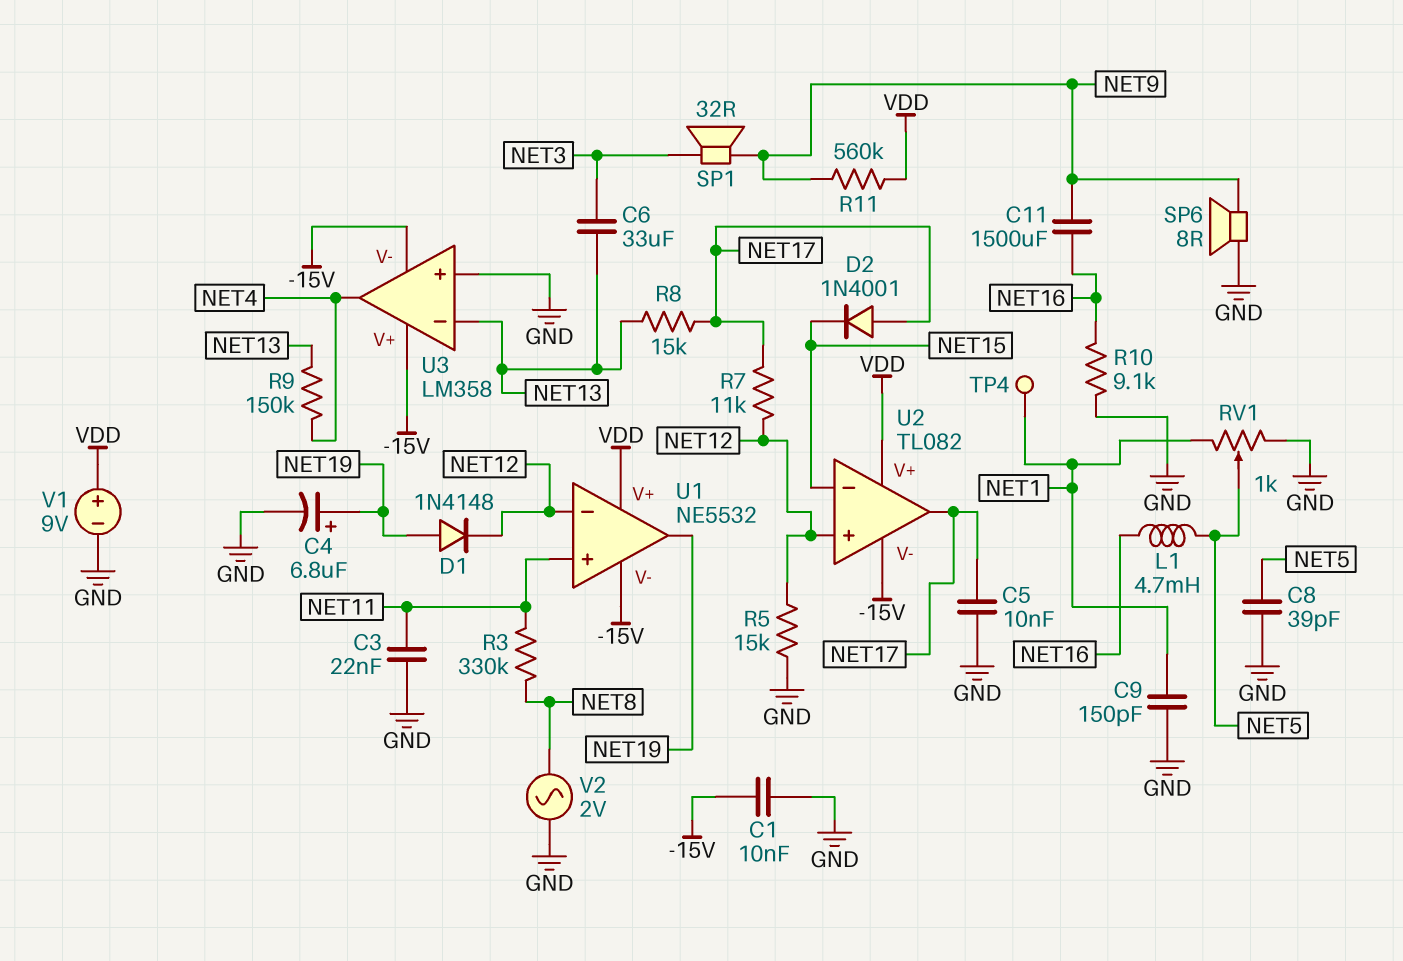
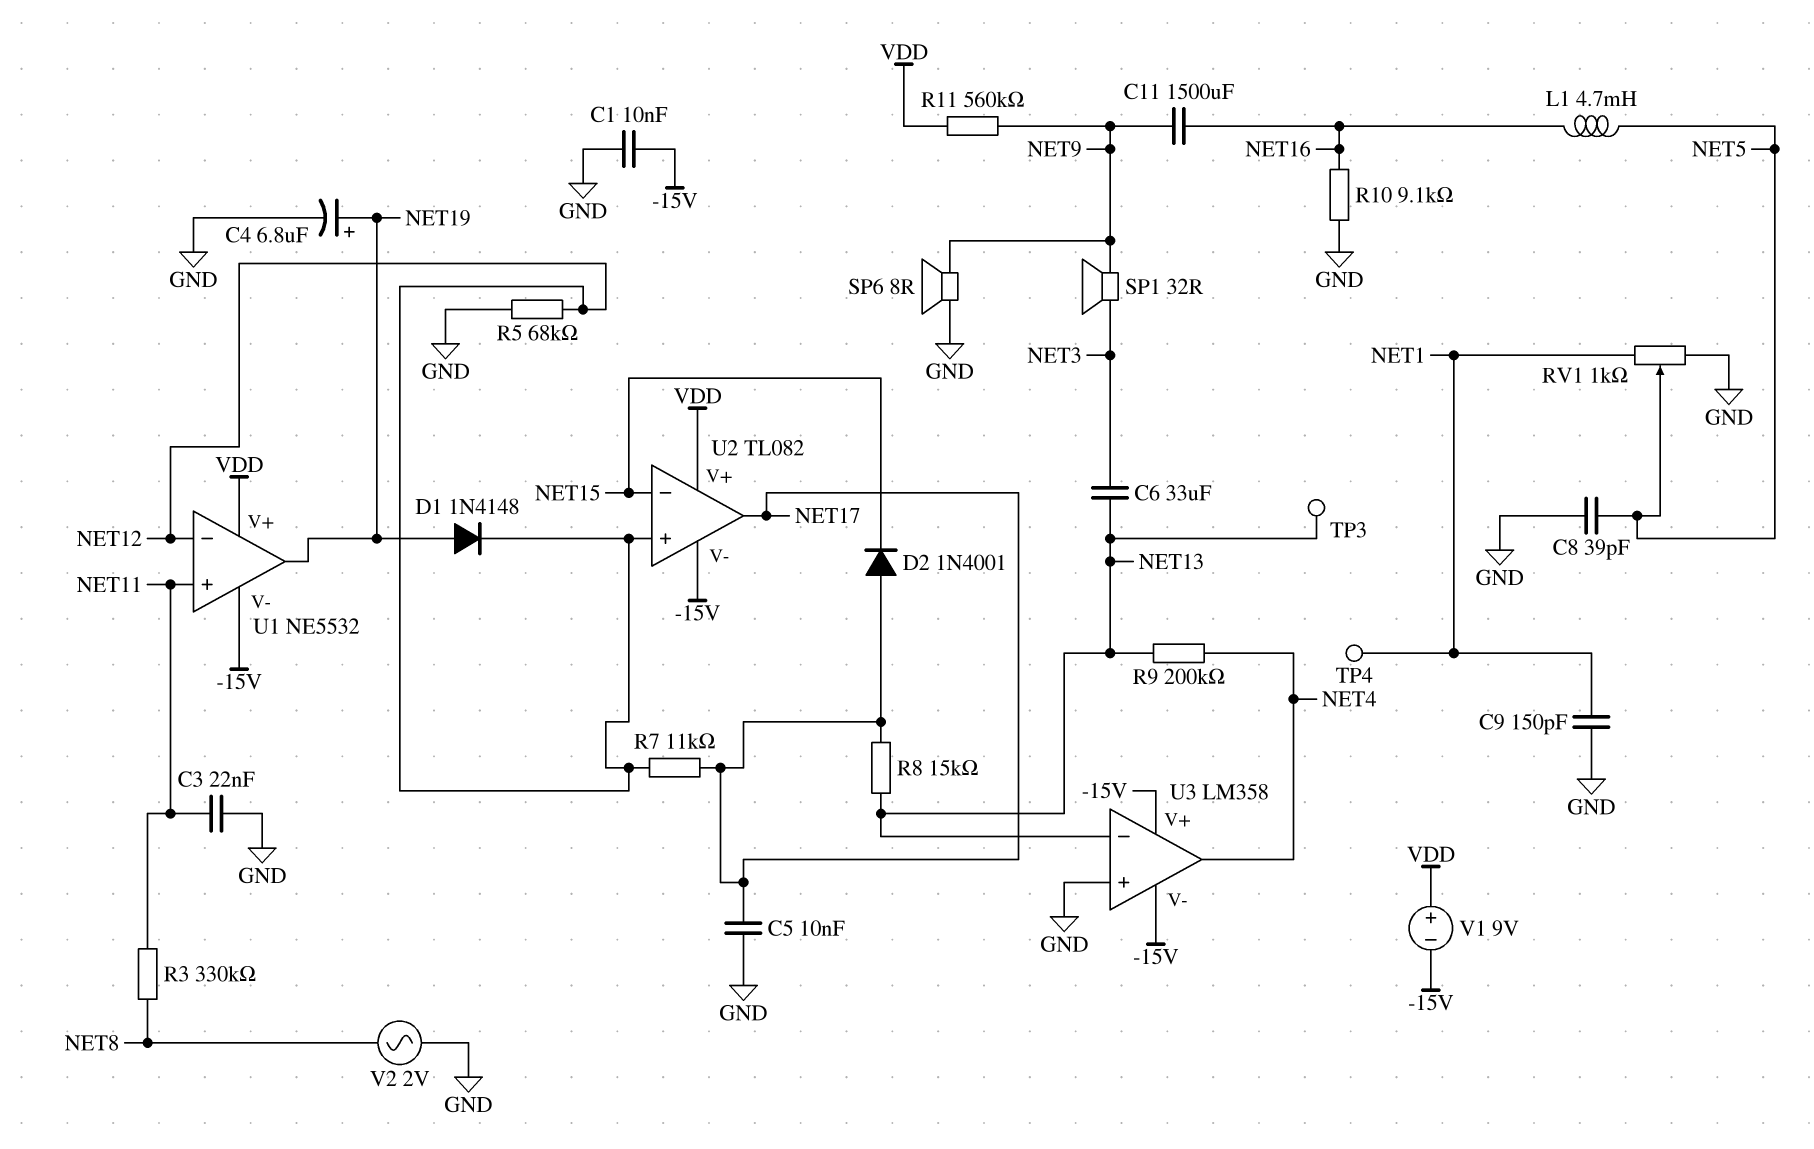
R5: 15k (GND, NET12) -> 68k (GND, NET12)
R9: 150k (NET4, NET13) -> 200k (NET4, NET13)
TP3: none -> test point (NET13)
V1: 9V (plus VDD, minus GND) -> 9V (plus VDD, minus -15V)

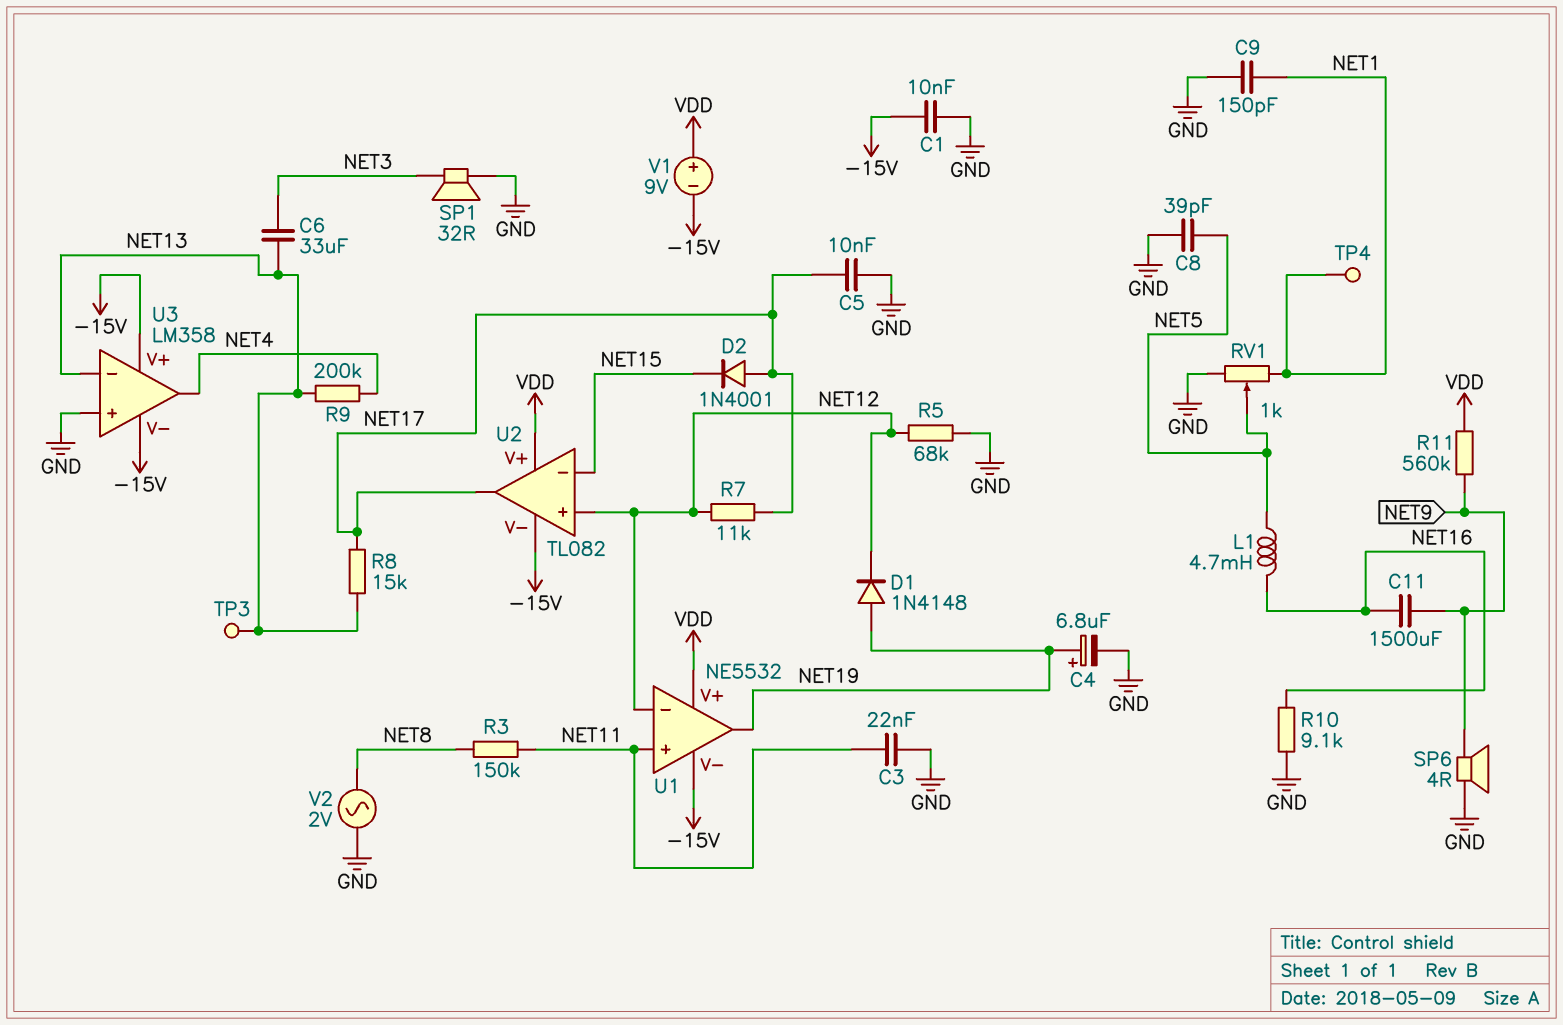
R3: 330k (NET8, NET11) -> 150k (NET8, NET11)
SP1: speaker 32R (NET3, NET9) -> speaker 32R (GND, NET3)
SP6: speaker 8R (GND, NET9) -> speaker 4R (GND, NET9)

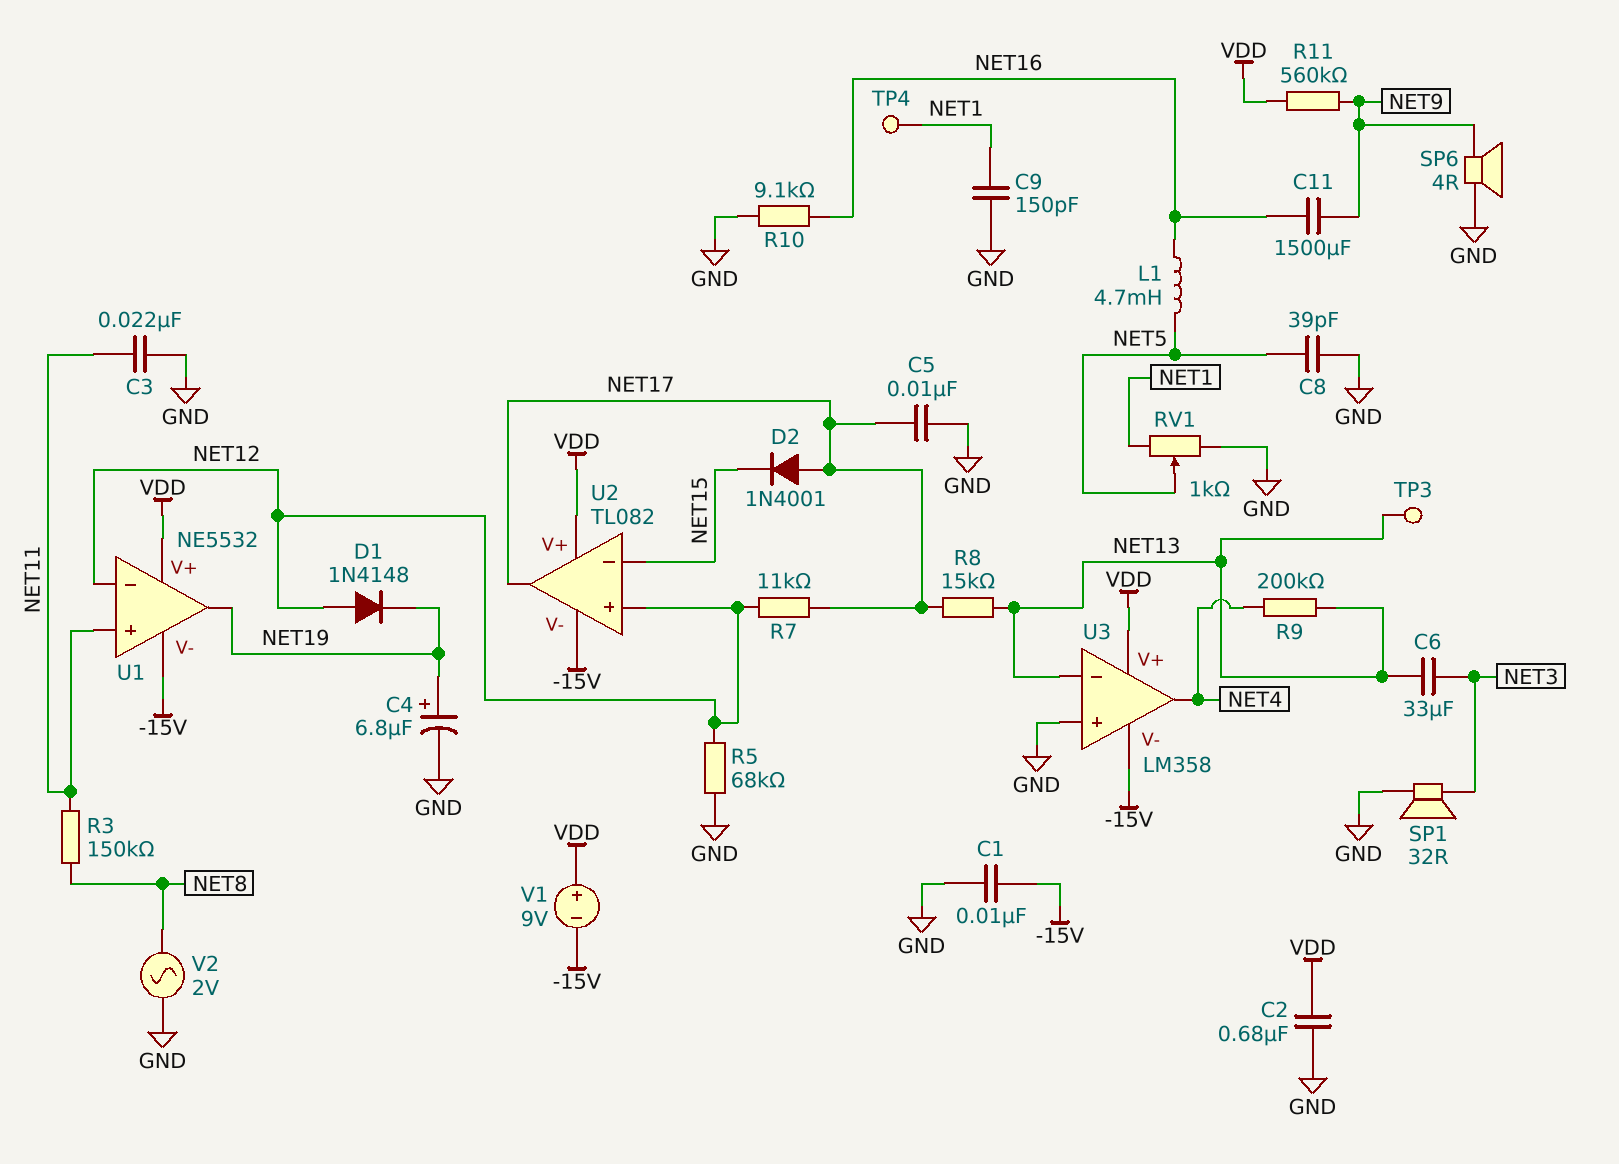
C2: none -> 680nF (GND, VDD)
D1: diode 1N4148 (A NET19, K NET12) -> diode 1N4148 (A NET12, K NET19)
U3 pin V+: -15V -> VDD

